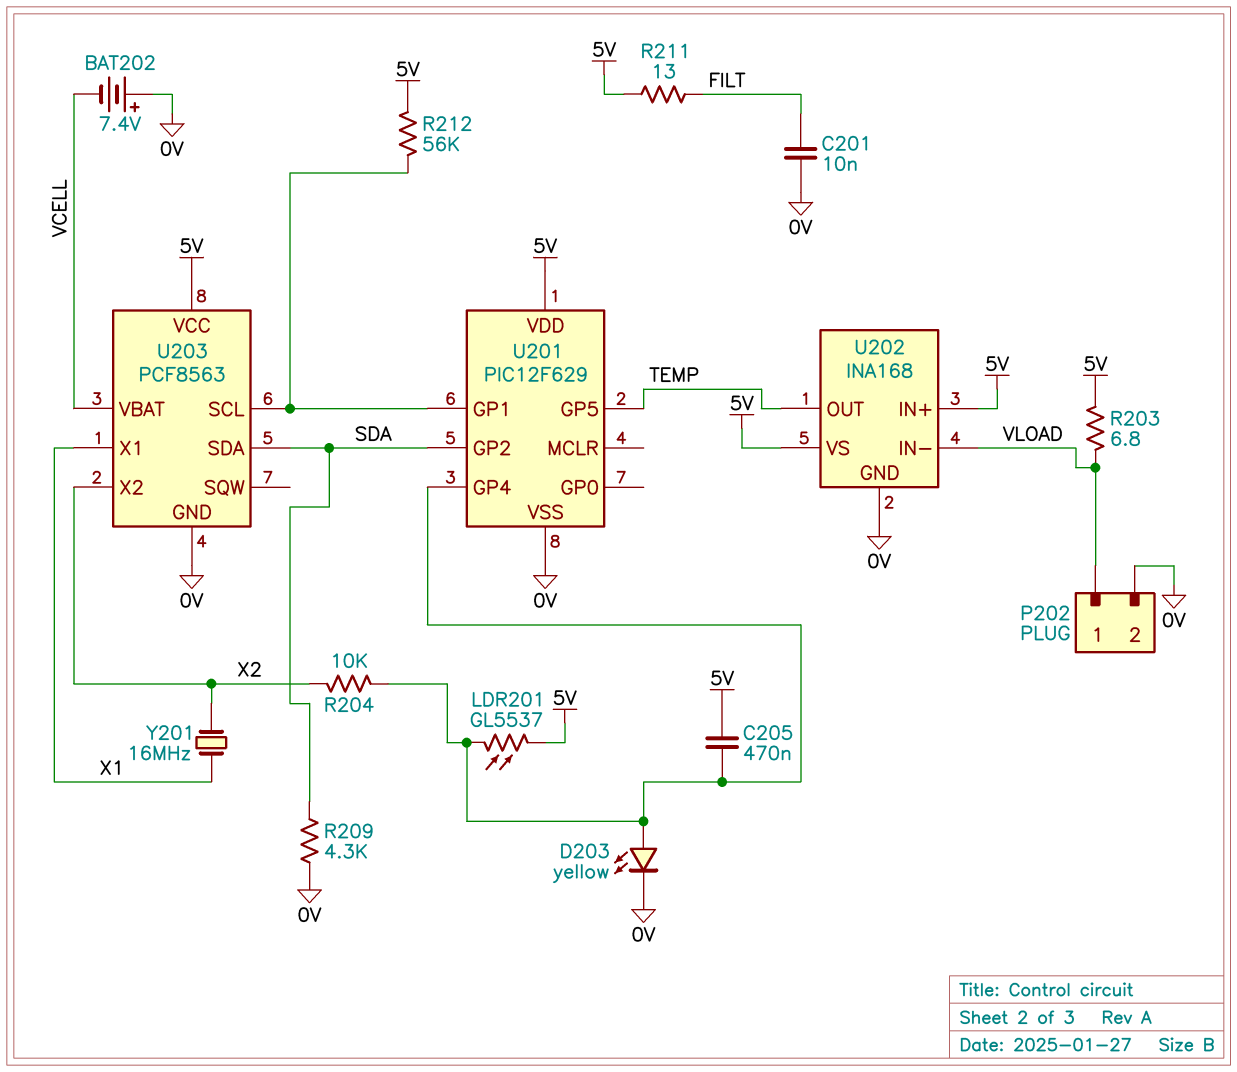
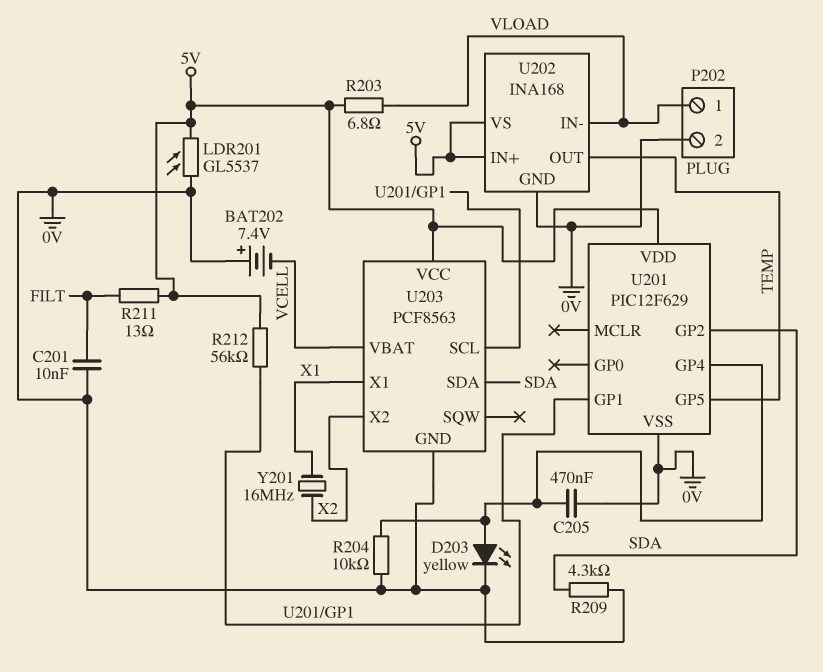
C205: 470nF (5V, U201/GP4) -> 470nF (0V, U201/GP4)
LDR201: GL5537 (5V, U201/GP4) -> GL5537 (0V, 5V)
R204: 10k (U201/GP4, X2) -> 10k (0V, U201/GP4)

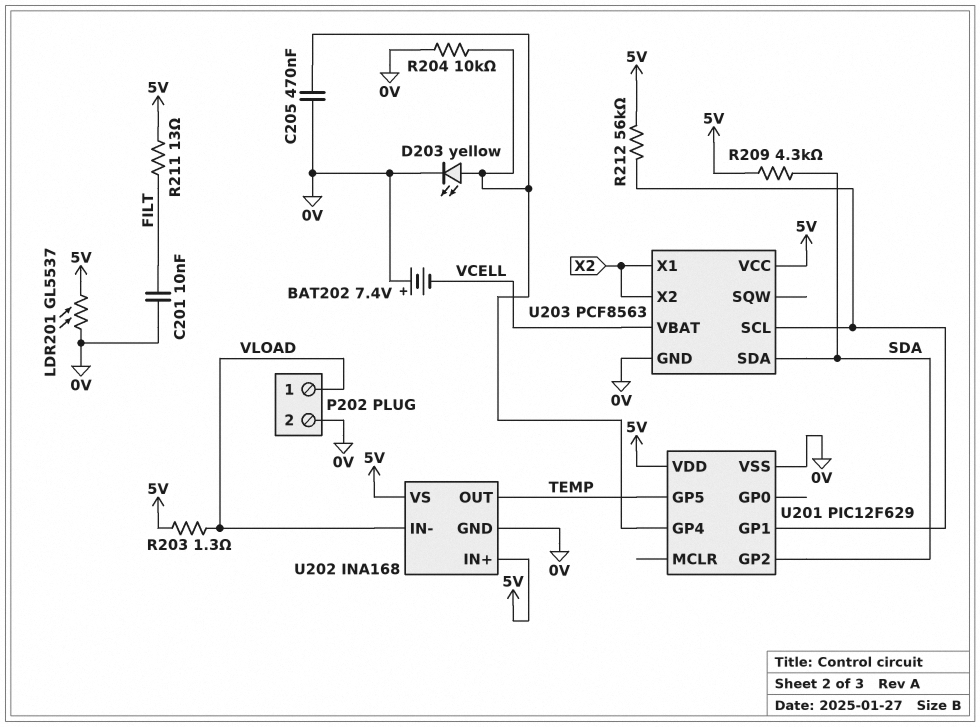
R203: 6.8 (5V, VLOAD) -> 1.3 (5V, VLOAD)
R209: 4.3k (0V, SDA) -> 4.3k (5V, SDA)
U203 pin X1: X1 -> X2
Y201: 16MHz (X1, X2) -> none

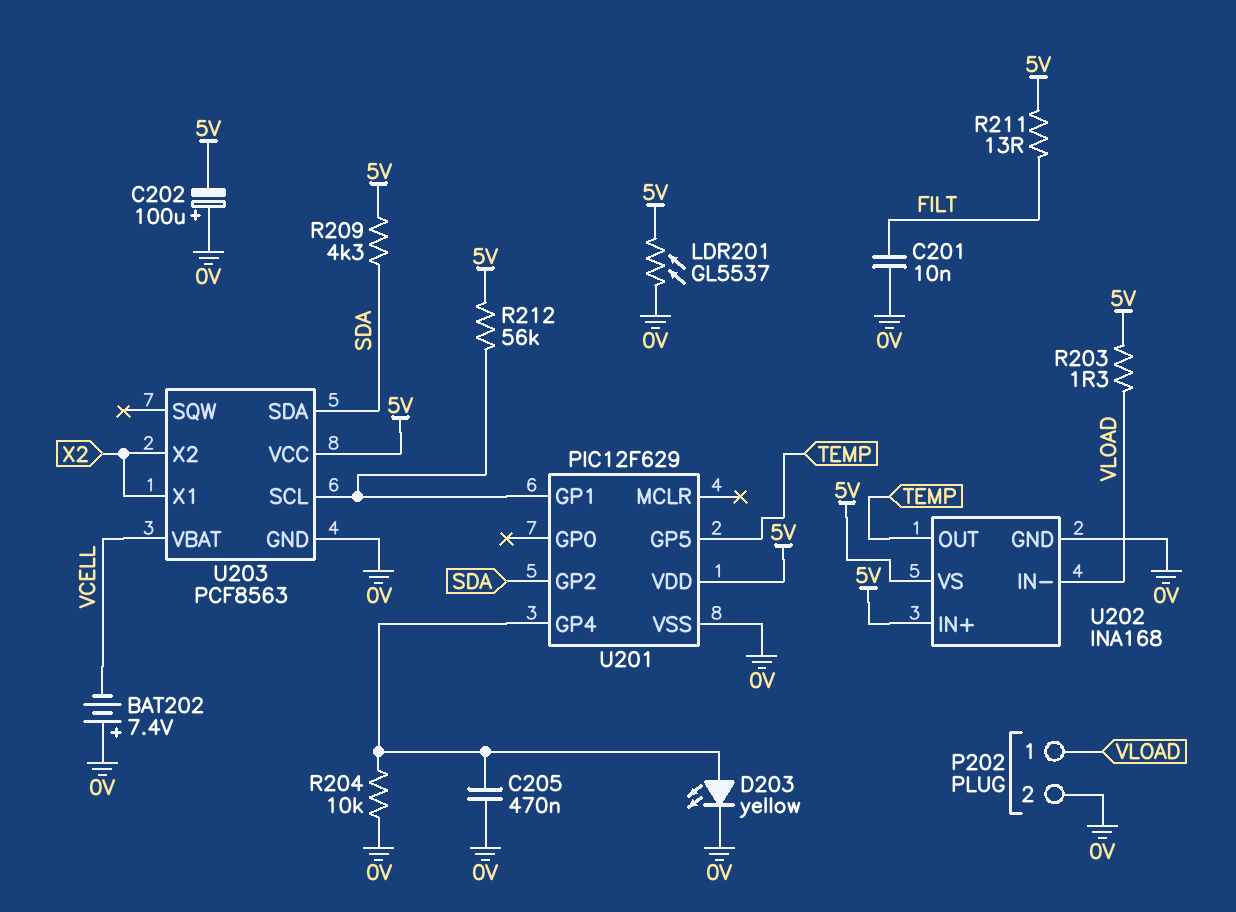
C202: none -> 100uF (plus 0V, minus 5V)

